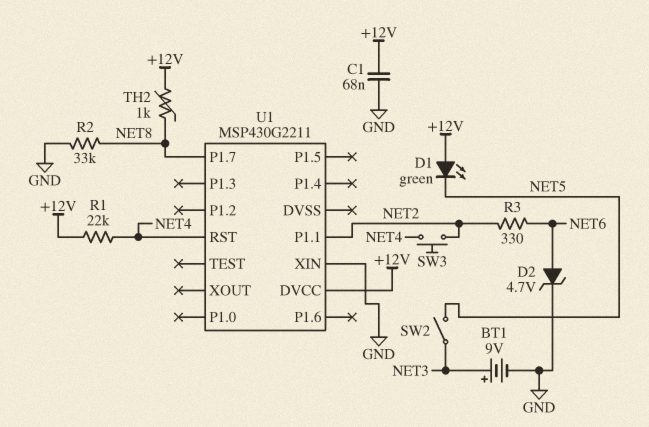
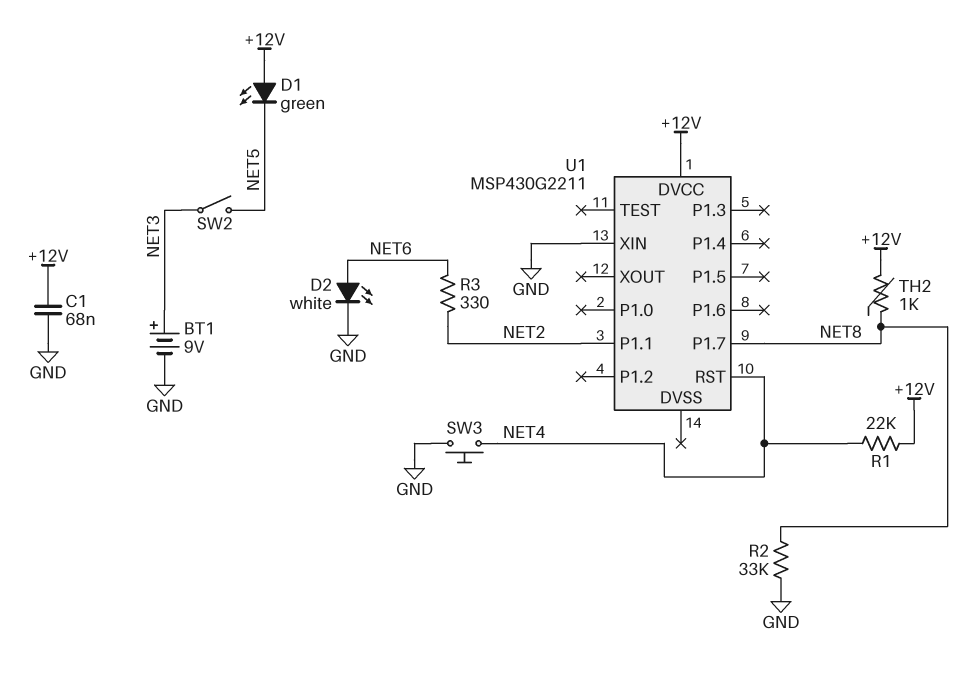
D2: zener 4.7V (A NET6, K GND) -> LED white (A NET6, K GND)
SW3: button (NET2, NET4) -> button (GND, NET4)

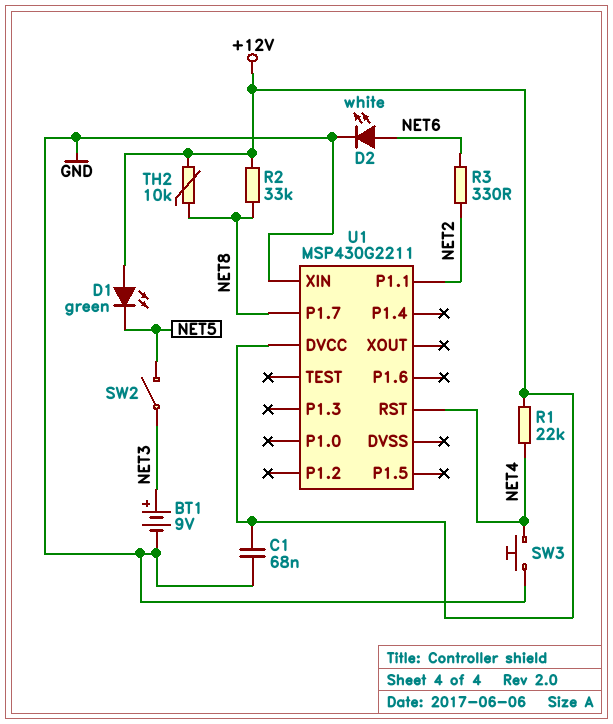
R2: 33k (GND, NET8) -> 33k (+12V, NET8)
TH2: 1k (+12V, NET8) -> 10k (+12V, NET8)

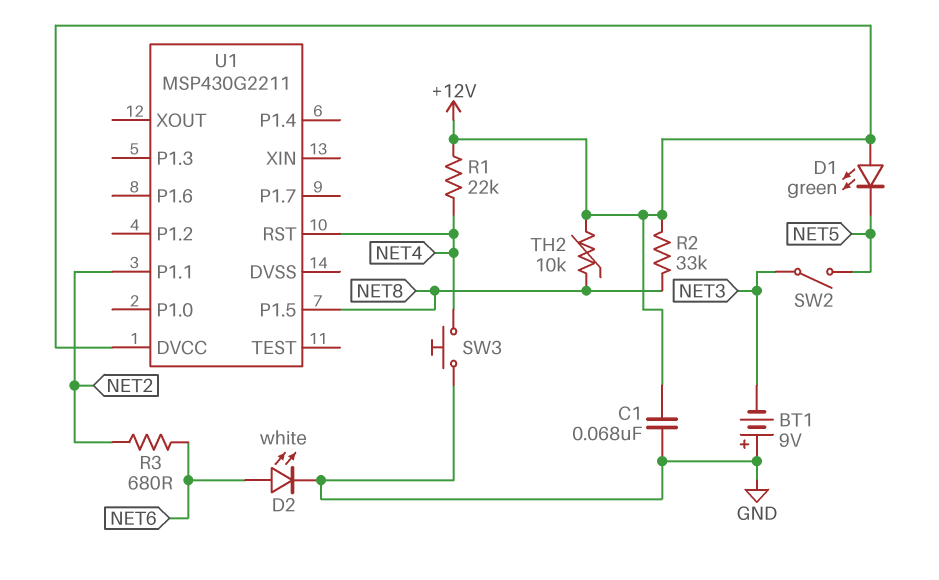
BT1: 9V (plus NET3, minus GND) -> 9V (plus GND, minus NET3)
R3: 330 (NET2, NET6) -> 680 (NET2, NET6)
U1 pin P1.5: none -> NET8
U1 pin P1.7: NET8 -> none
U1 pin XIN: GND -> none

